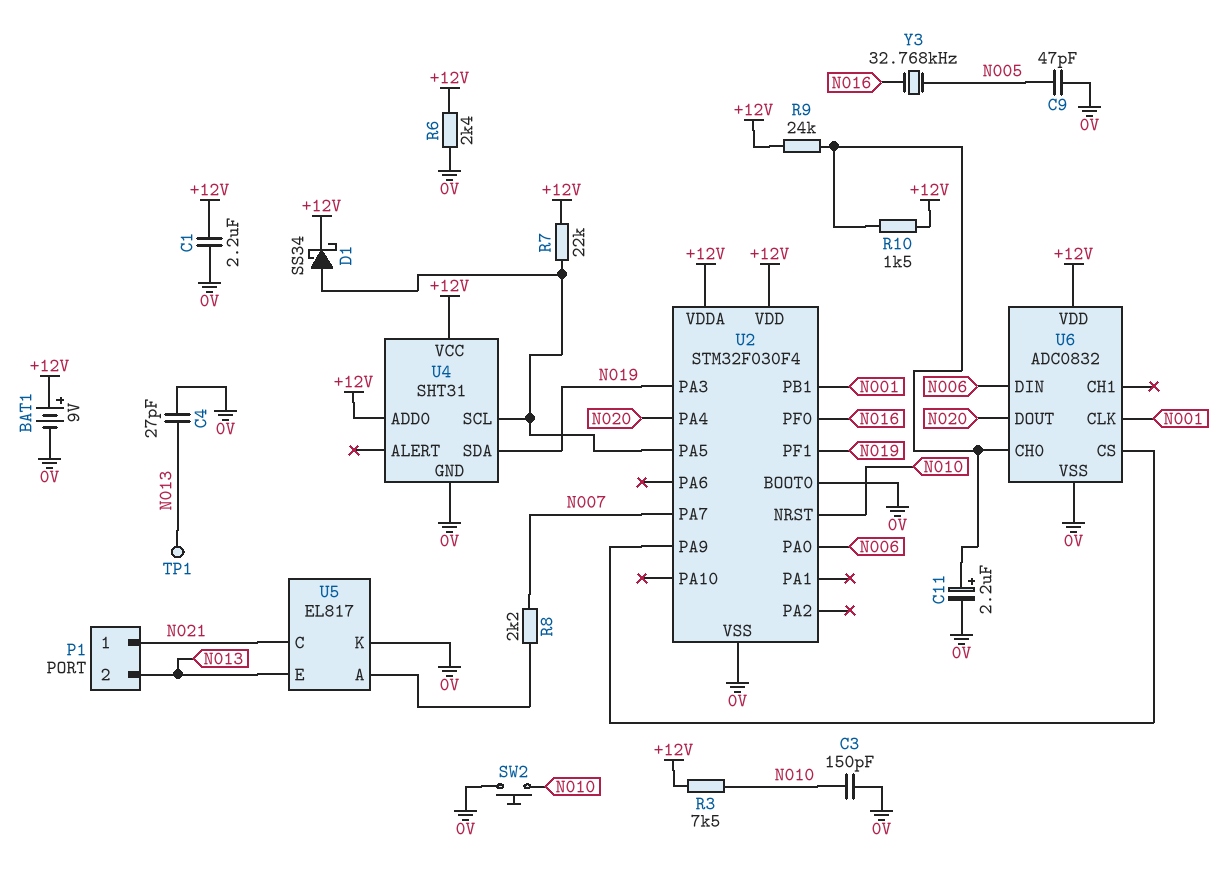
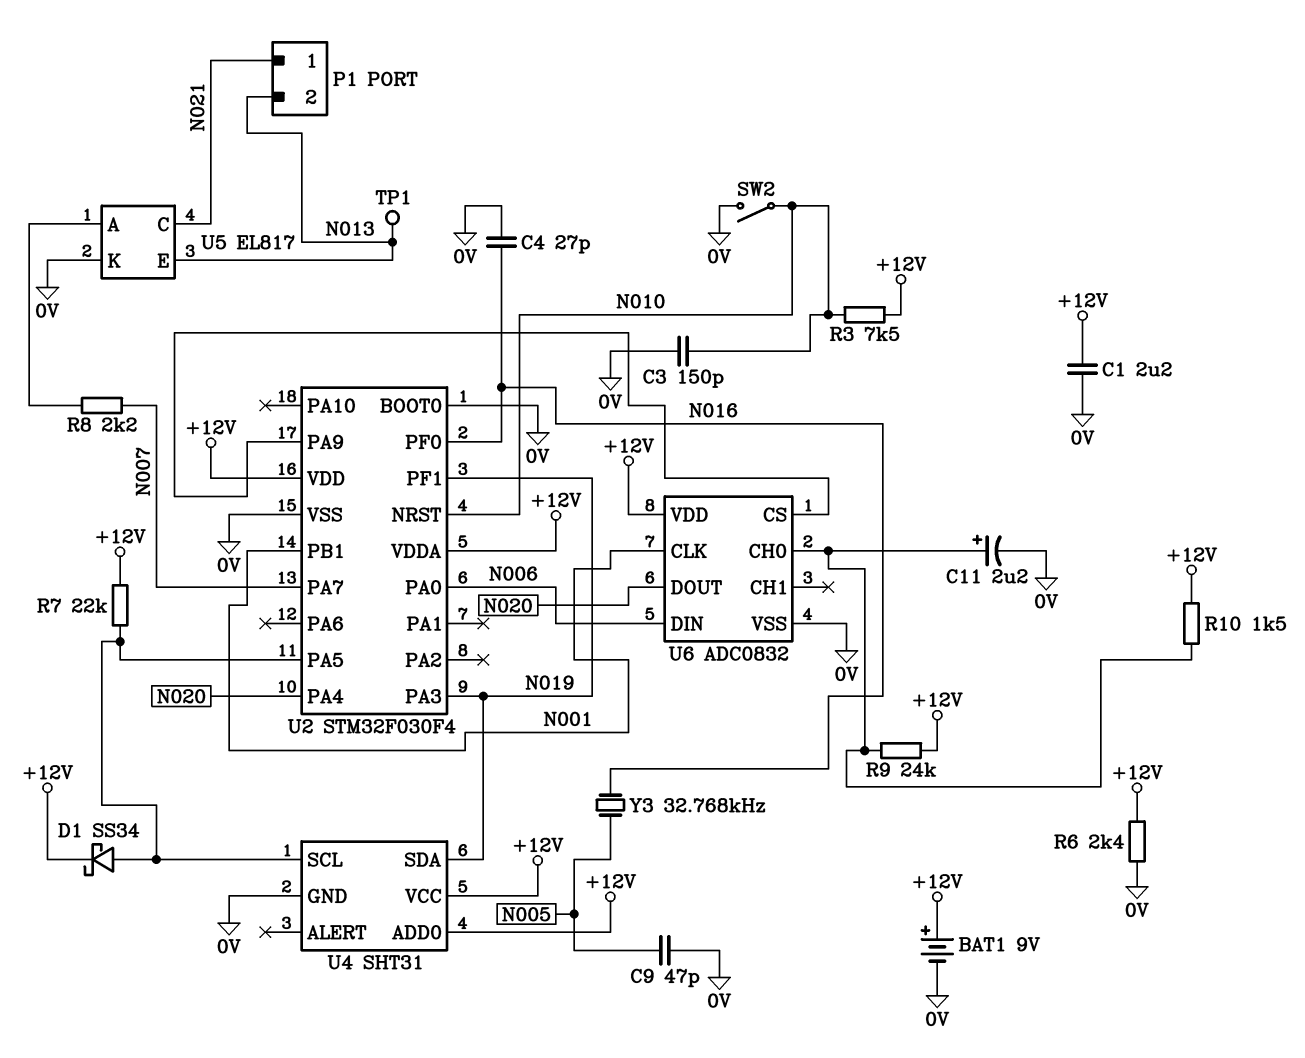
C4: 27pF (0V, N013) -> 27pF (0V, N016)
SW2: button (0V, N010) -> switch (0V, N010)

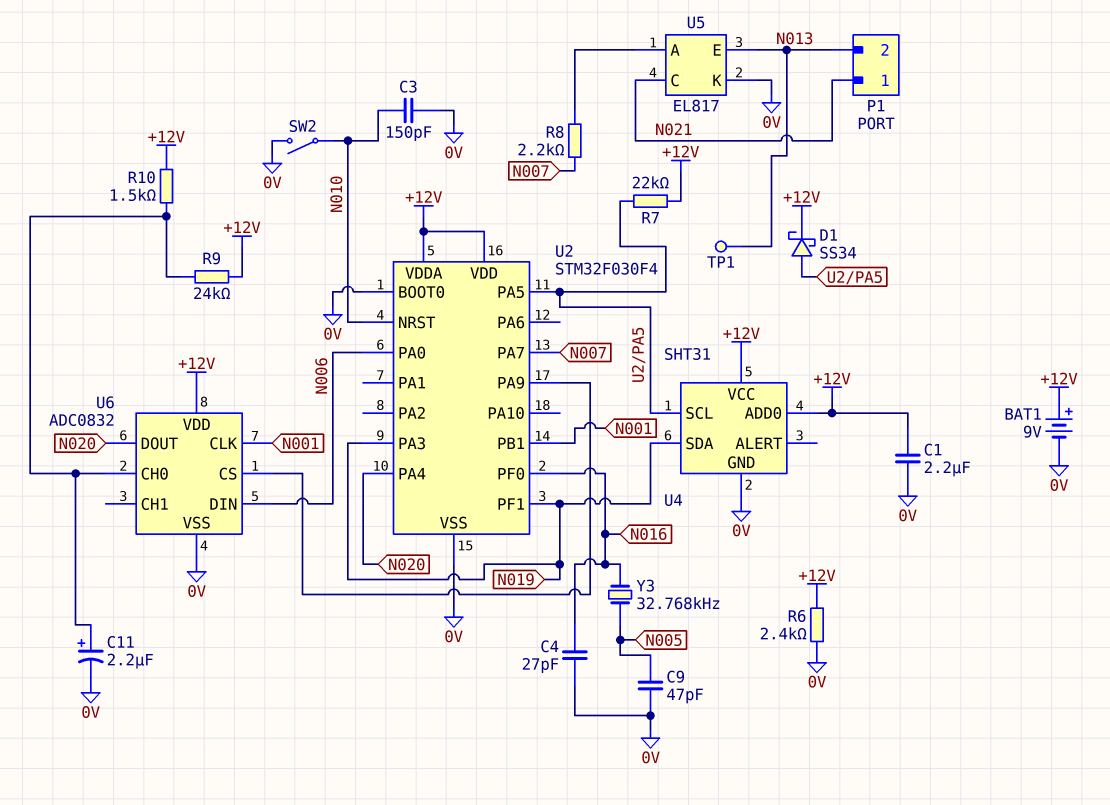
R3: 7.5k (+12V, N010) -> none

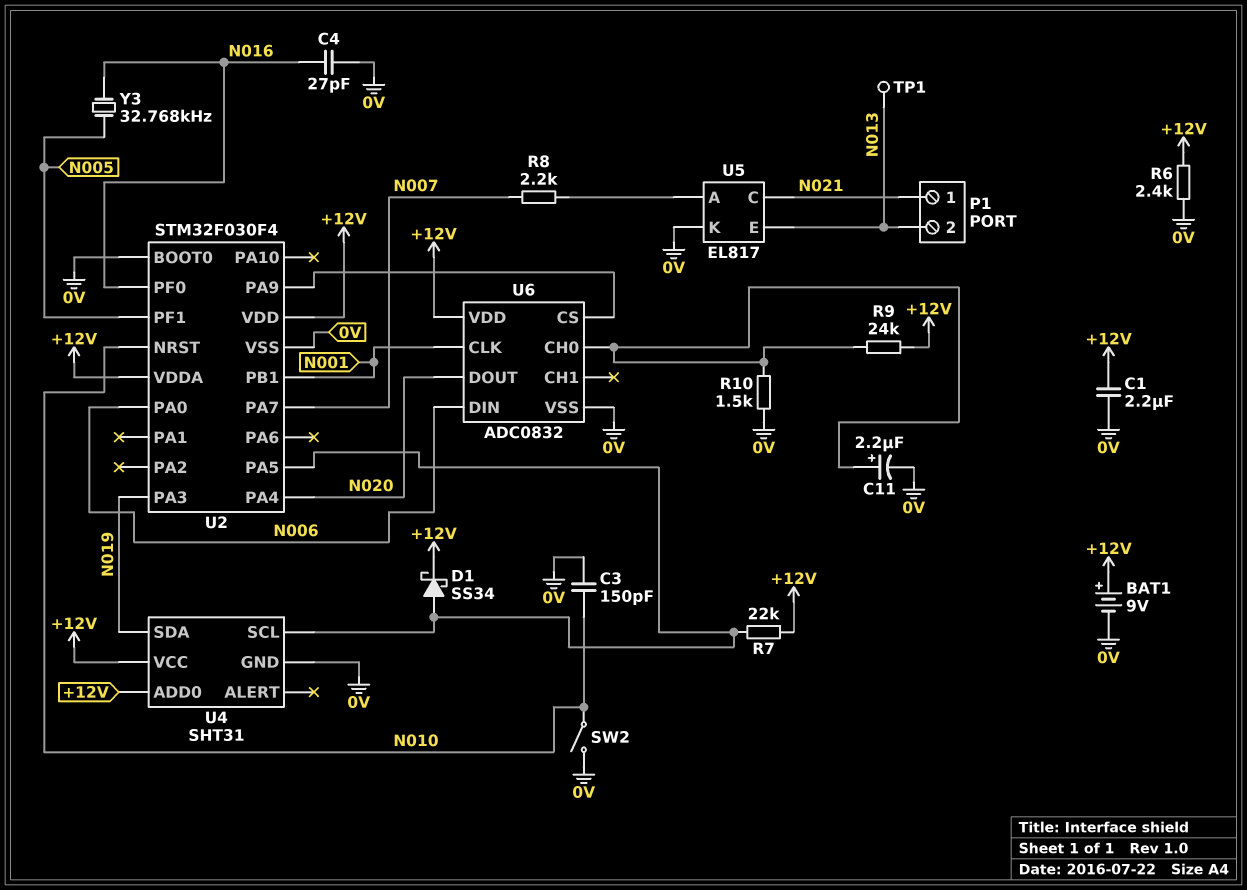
C9: 47pF (0V, N005) -> none
R10: 1.5k (+12V, U6/CH0) -> 1.5k (0V, U6/CH0)
U2 pin PF1: N019 -> N005

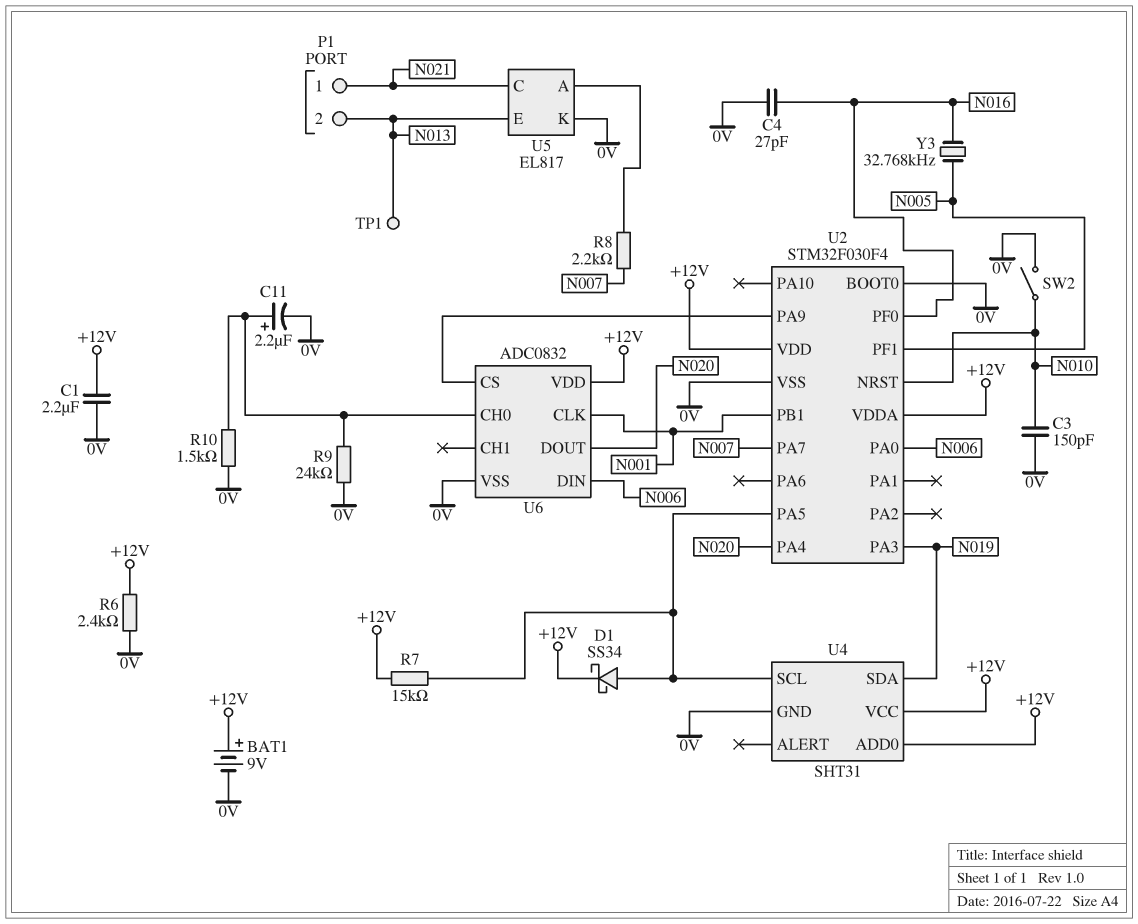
R7: 22k (+12V, U2/PA5) -> 15k (+12V, U2/PA5)
R9: 24k (+12V, U6/CH0) -> 24k (0V, U6/CH0)

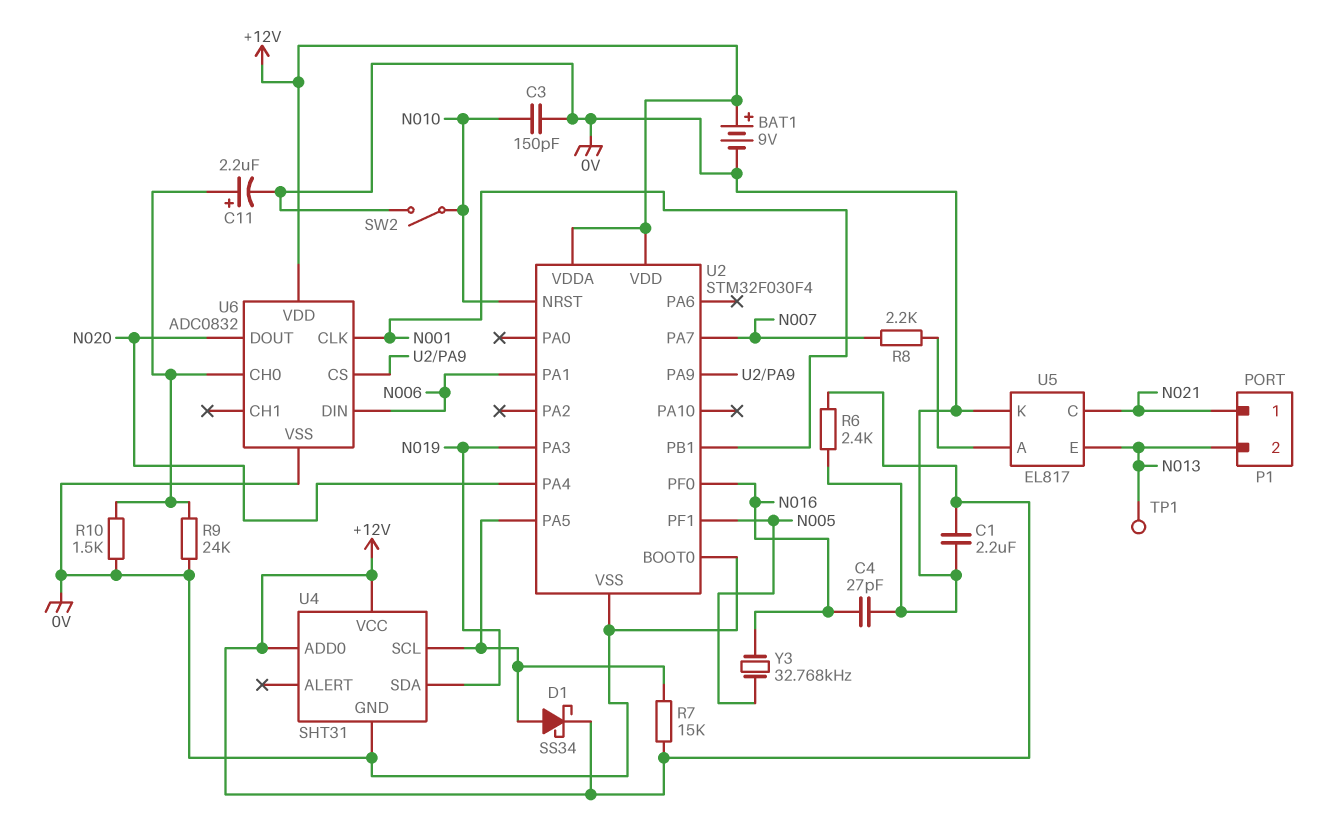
U2 pin PA0: N006 -> none
U2 pin PA1: none -> N006

